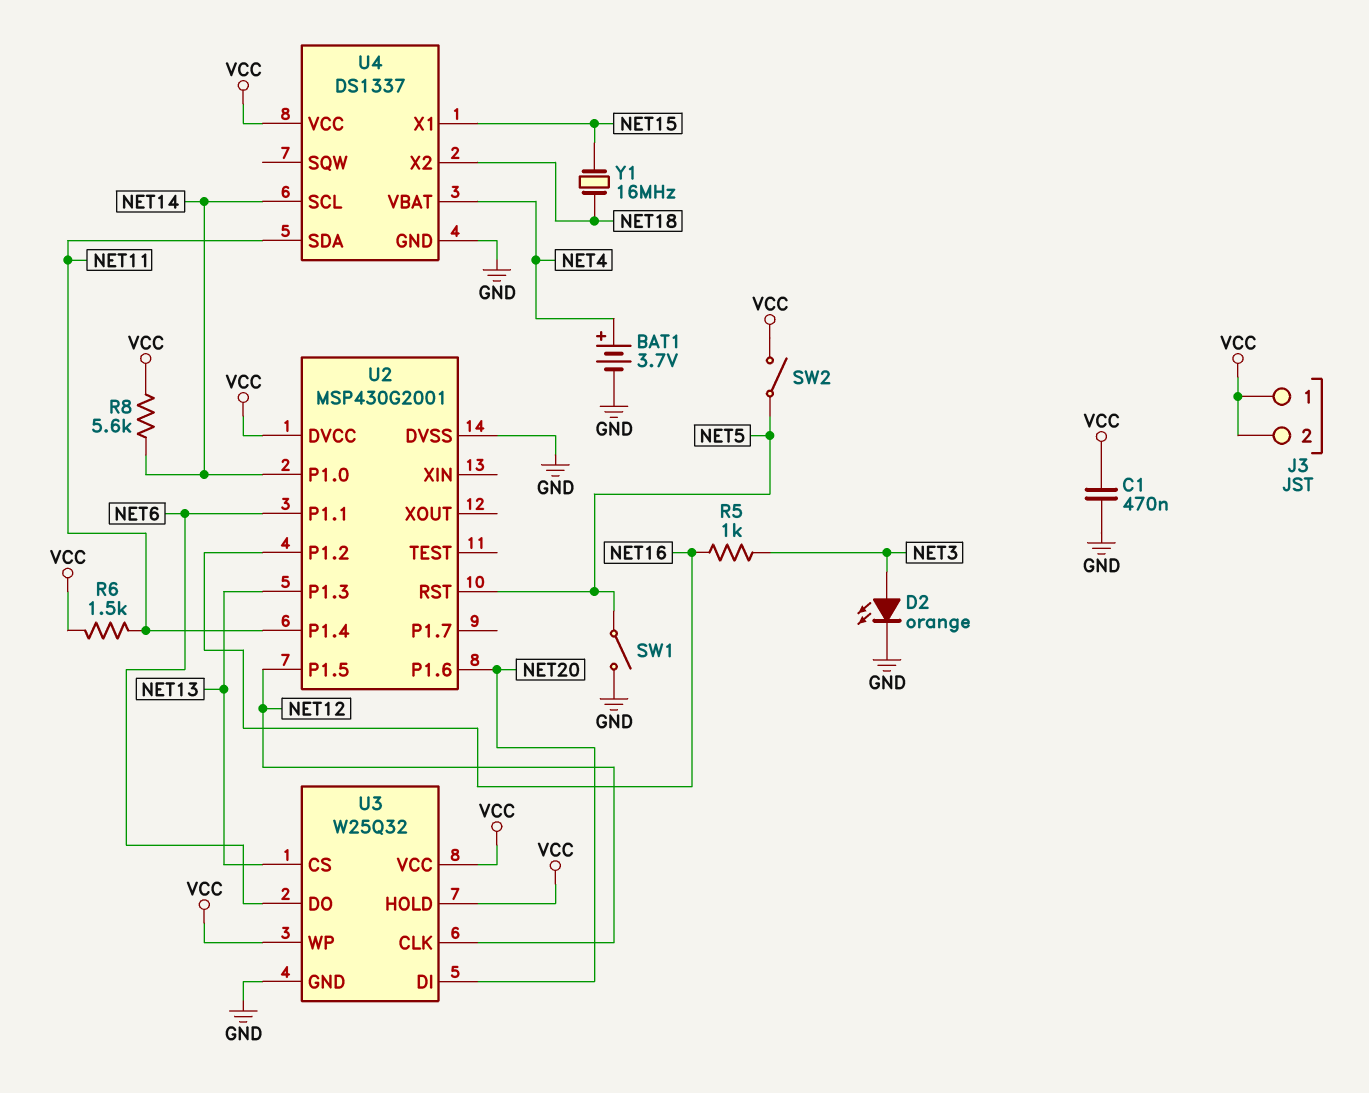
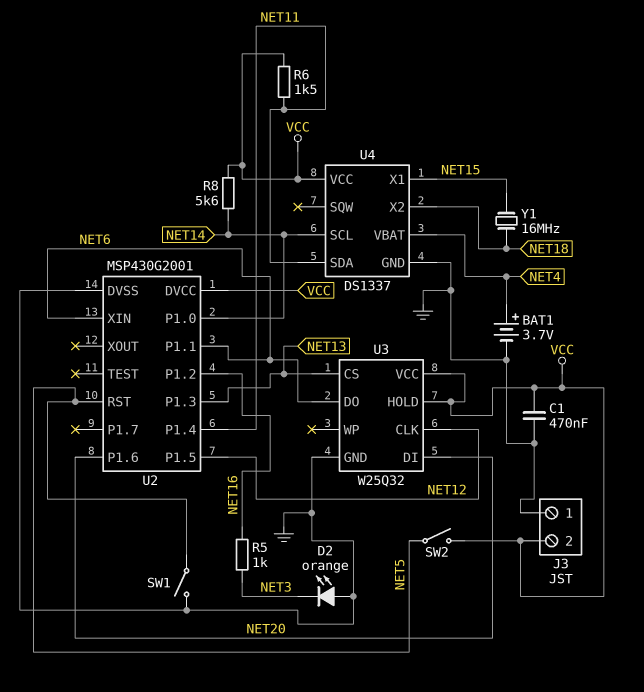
D2: LED orange (A NET3, K GND) -> LED orange (A GND, K NET3)
J3 pin 1: VCC -> GND
U2 pin XIN: none -> NET6
U3 pin WP: VCC -> none

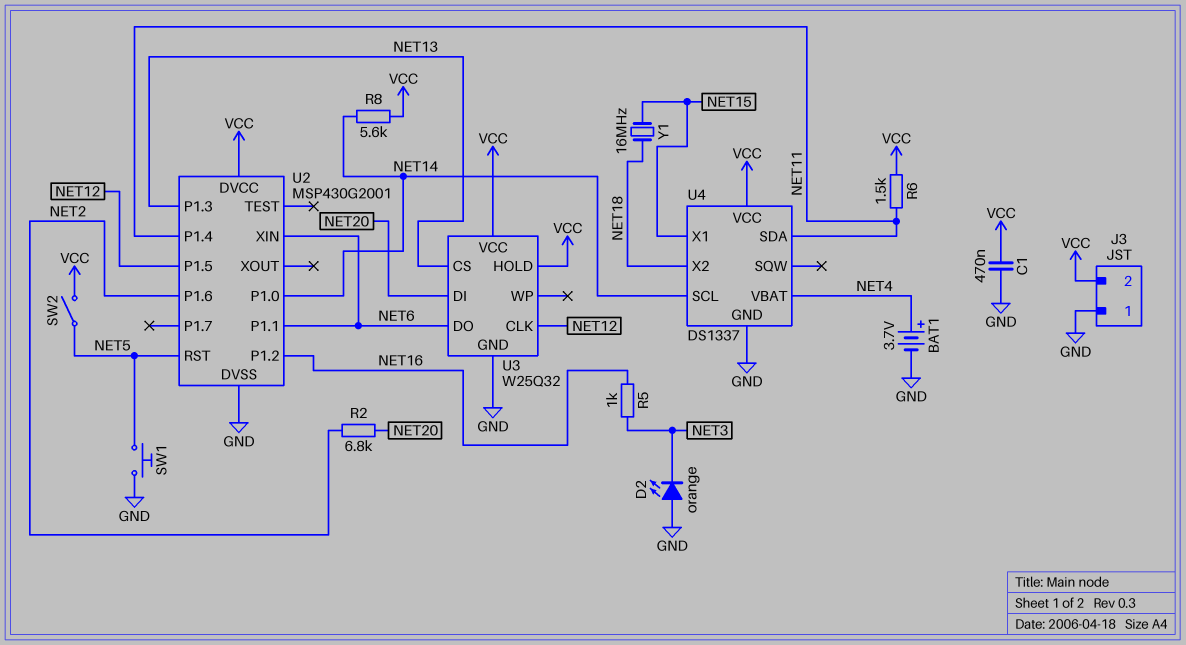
R2: none -> 6.8k (NET2, NET20)
SW1: switch (GND, NET5) -> button (GND, NET5)
U2 pin P1.6: NET20 -> NET2

